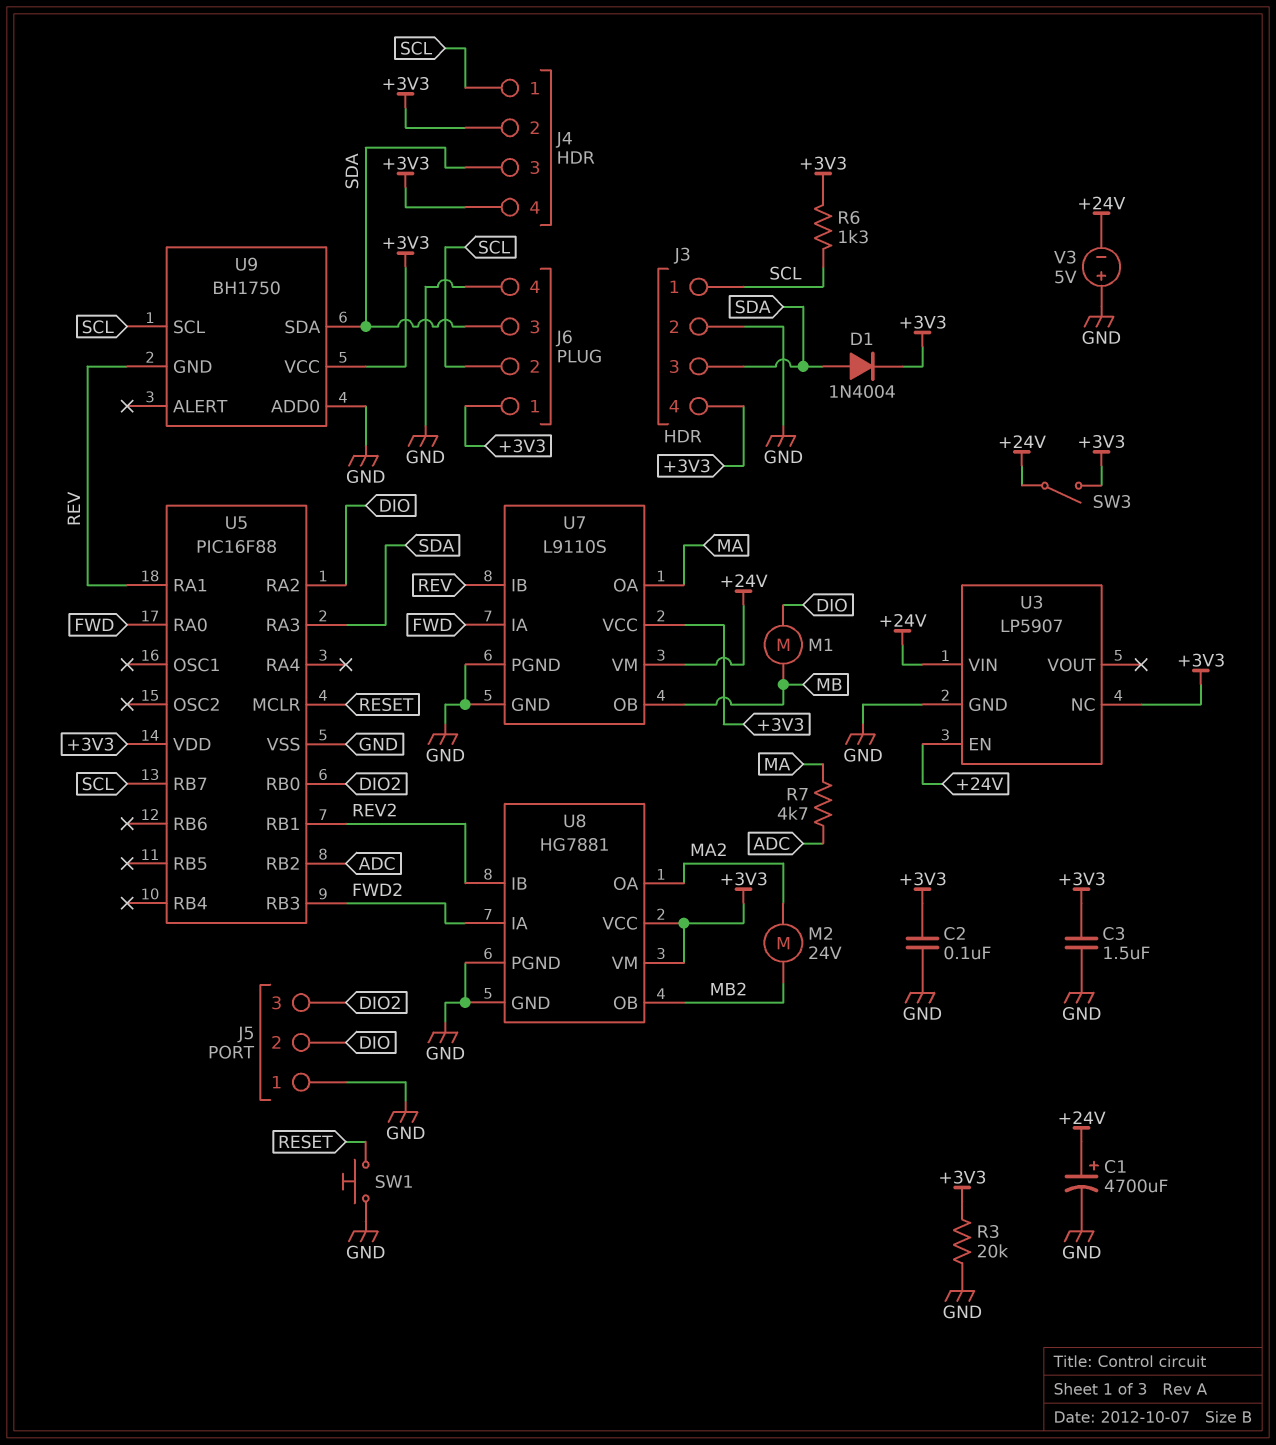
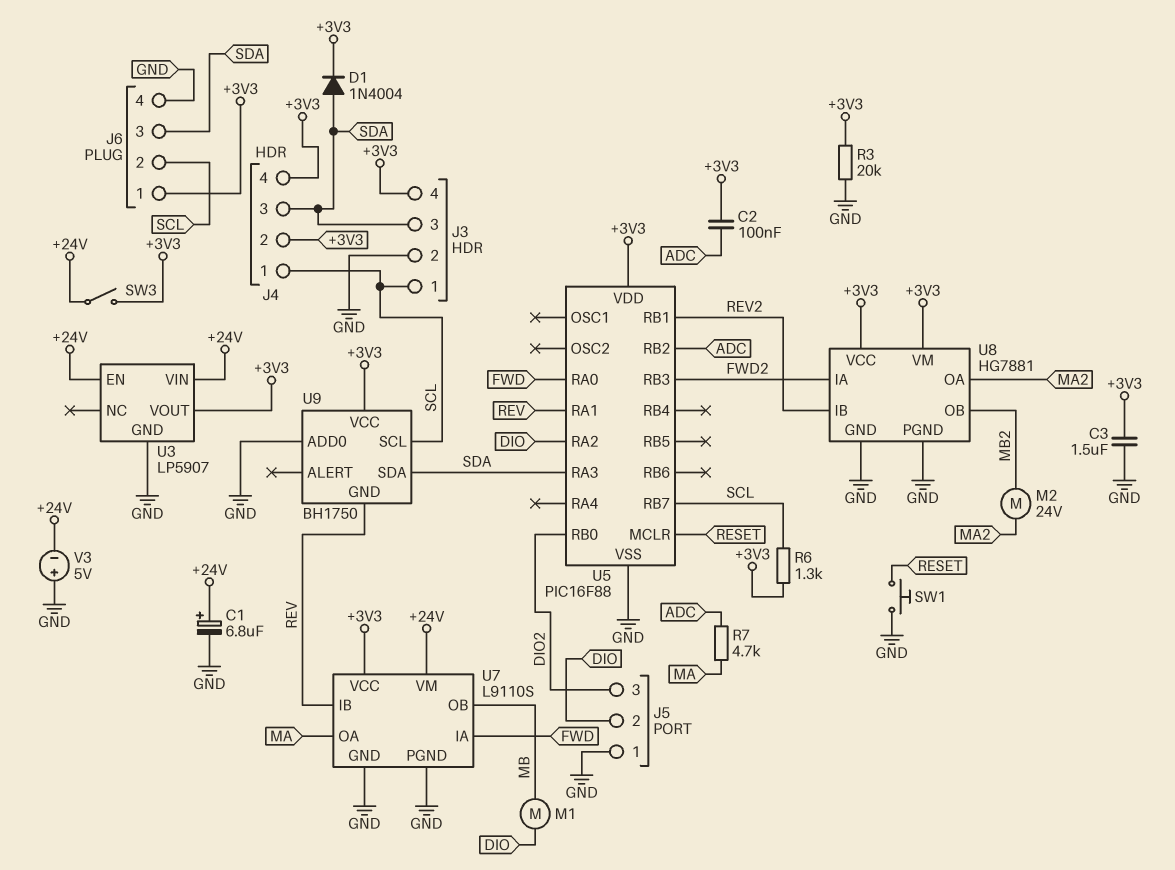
C1: 4700uF (plus +24V, minus GND) -> 6.8uF (plus +24V, minus GND)
C2: 100nF (+3V3, GND) -> 100nF (+3V3, ADC)
U3 pin NC: +3V3 -> none
U3 pin VOUT: none -> +3V3

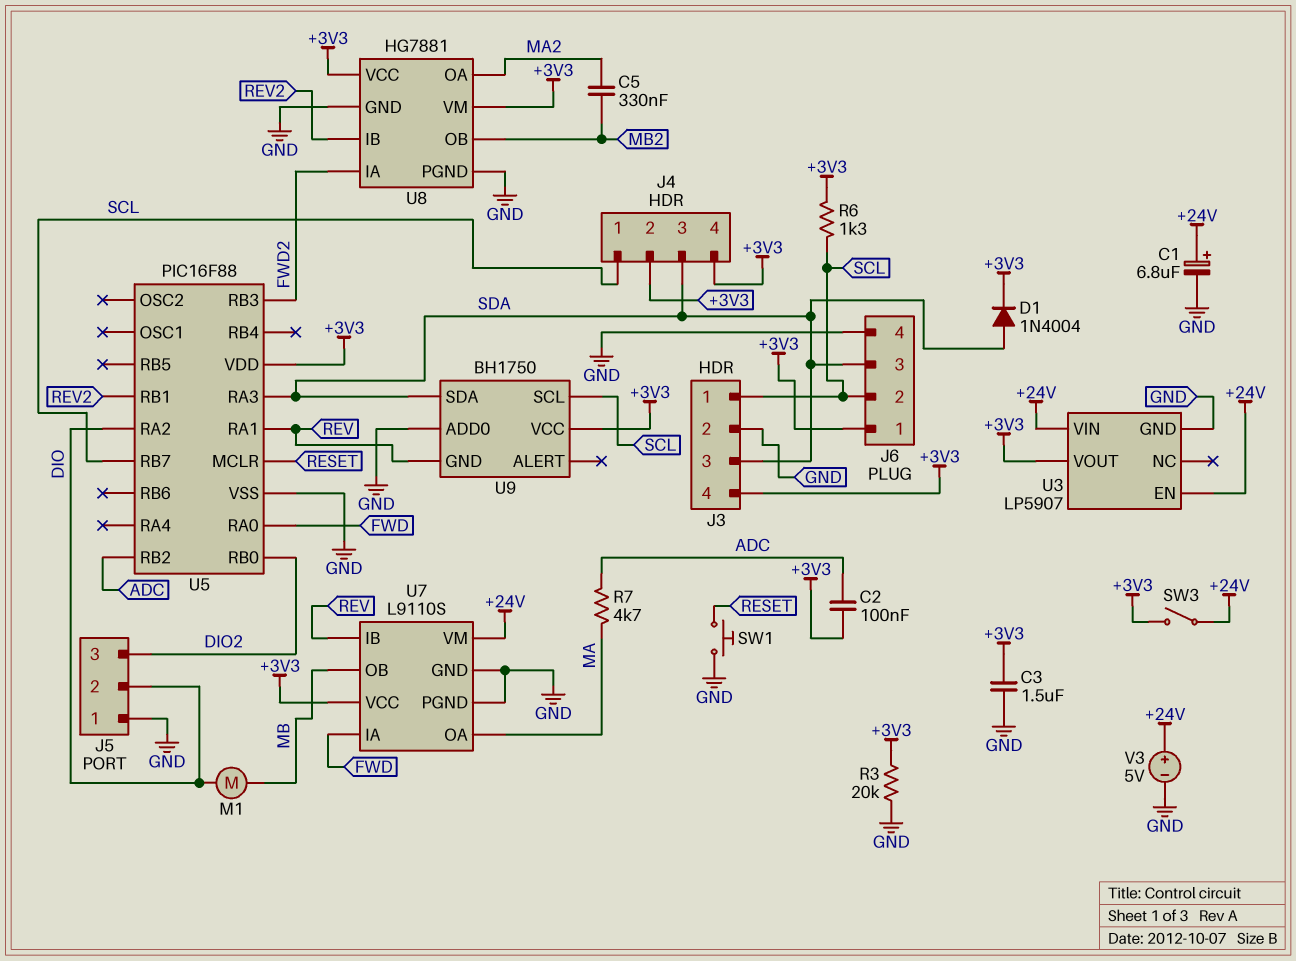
C5: none -> 330nF (MA2, MB2)
M2: motor 24V (MA2, MB2) -> none
V3: 5V (plus GND, minus +24V) -> 5V (plus +24V, minus GND)

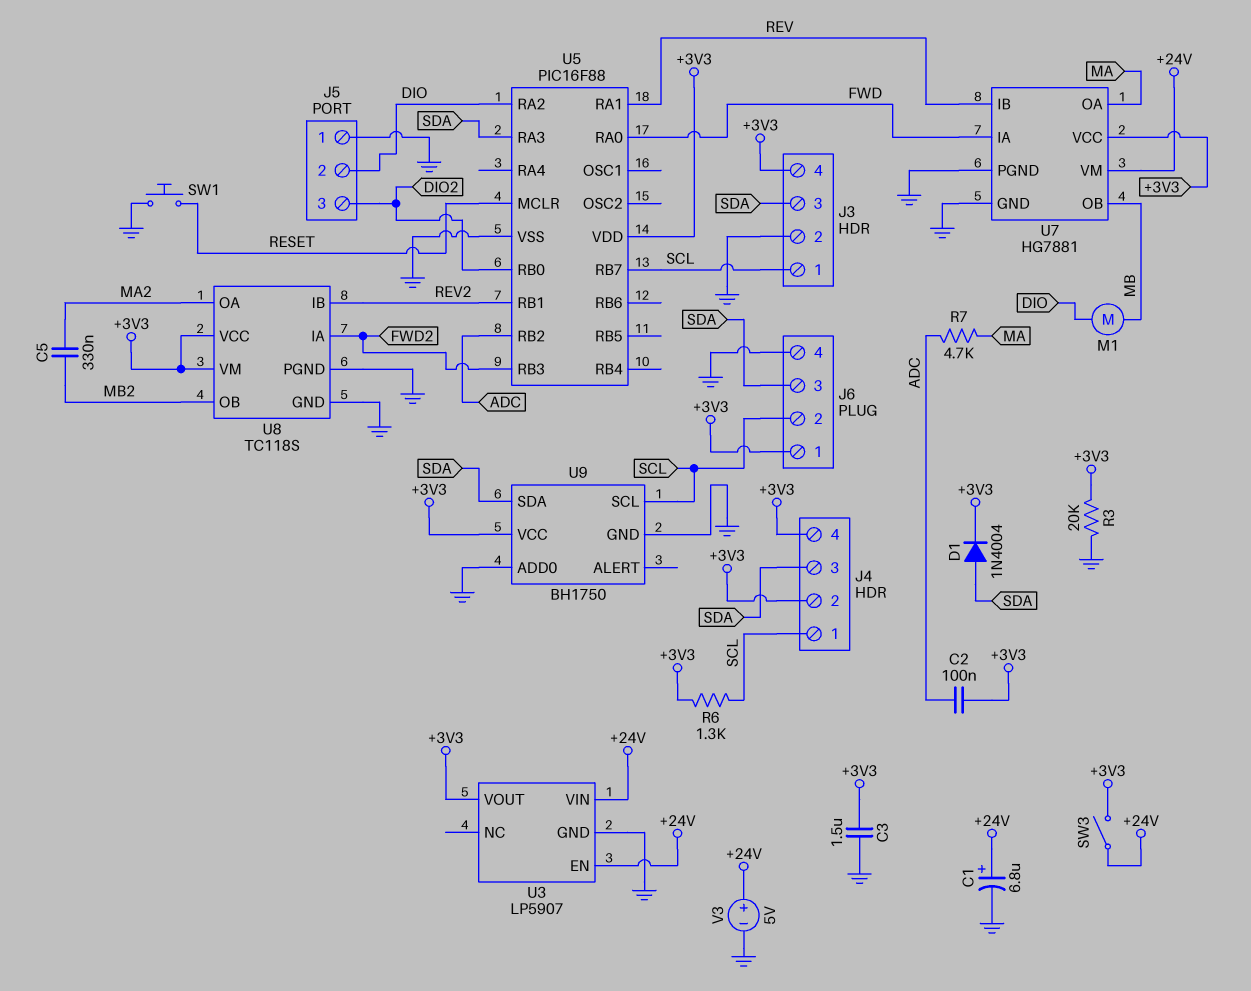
U7: L9110S -> HG7881
U8: HG7881 -> TC118S
U9 pin GND: REV -> GND

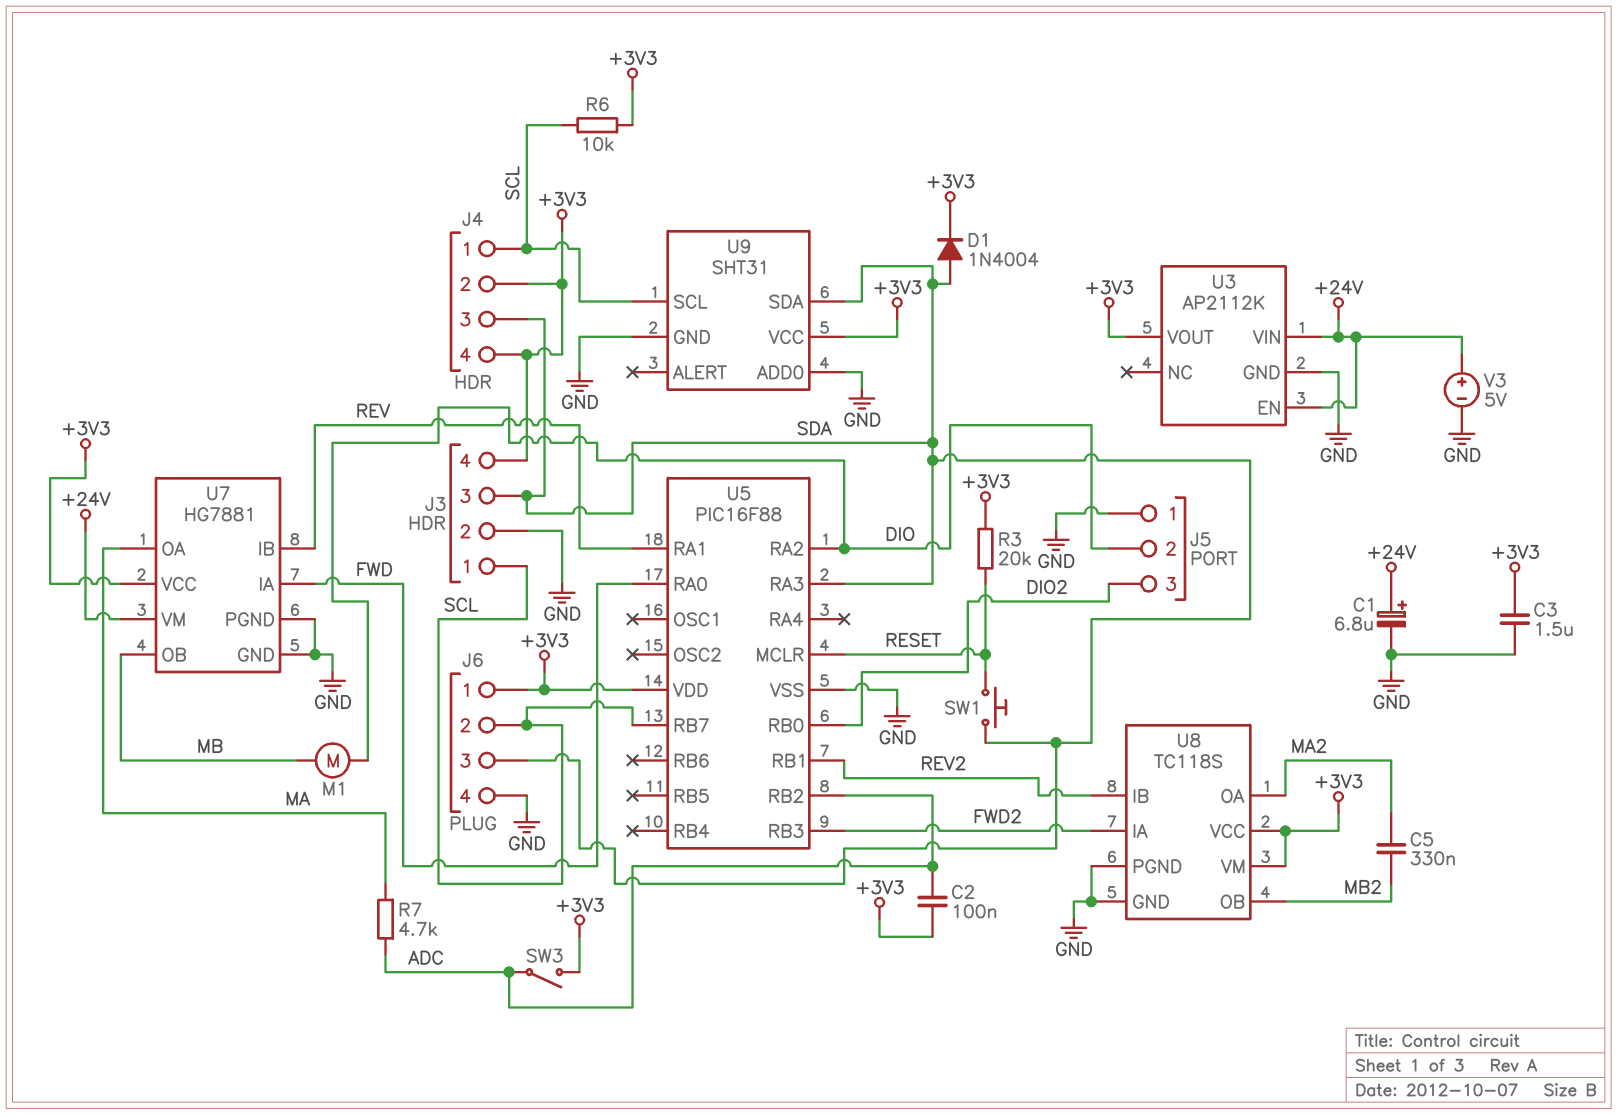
R3: 20k (+3V3, GND) -> 20k (+3V3, RESET)
R6: 1.3k (+3V3, SCL) -> 10k (+3V3, SCL)
SW1: button (GND, RESET) -> button (RESET, SDA)
SW3: switch (+3V3, +24V) -> switch (+3V3, ADC)
U3: LP5907 -> AP2112K
U9: BH1750 -> SHT31

